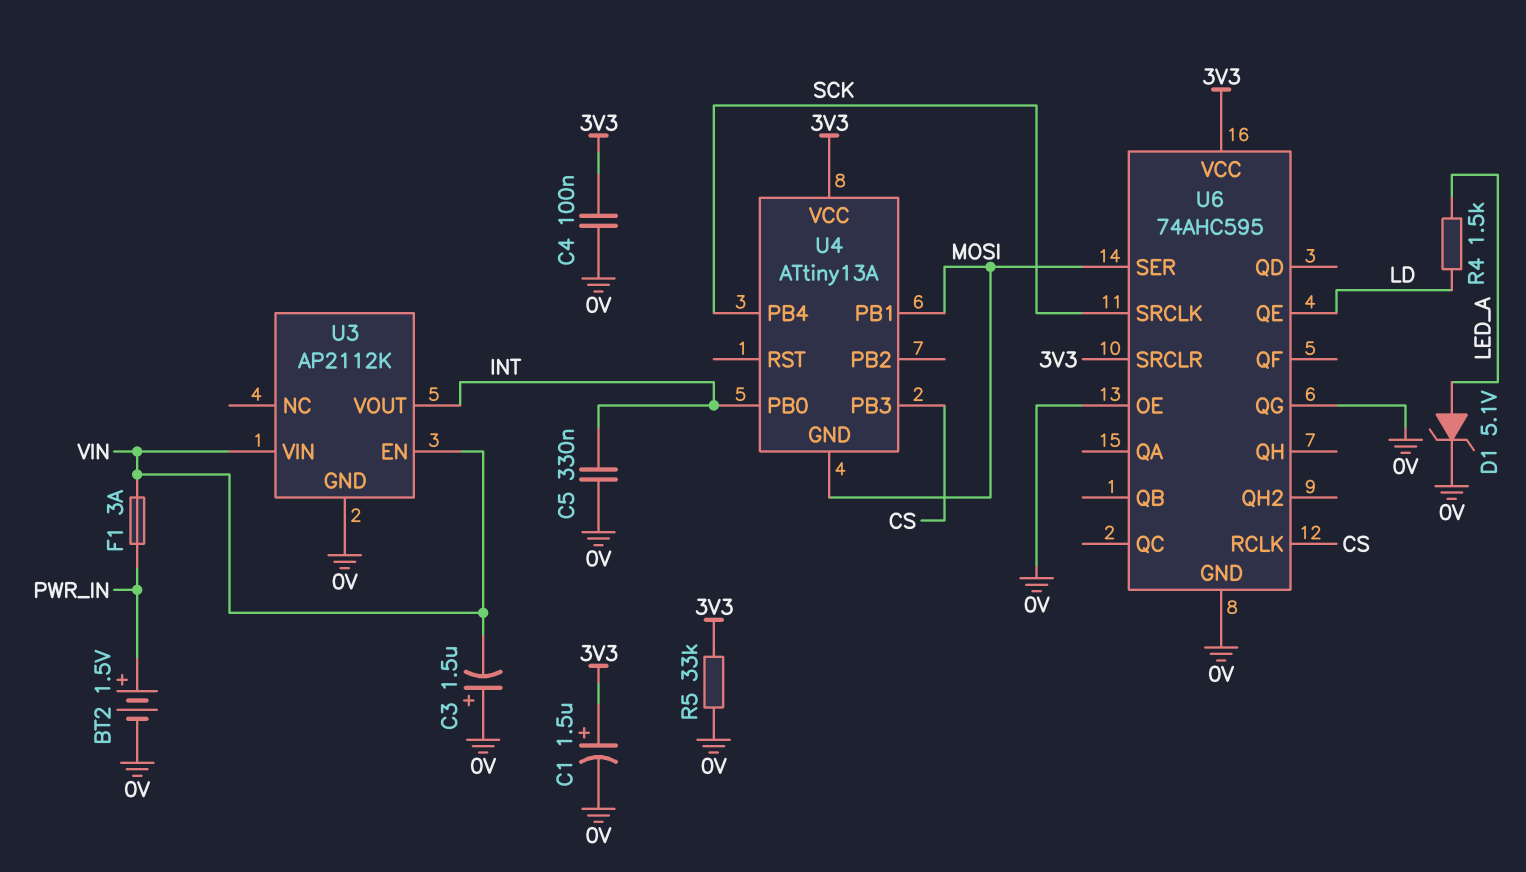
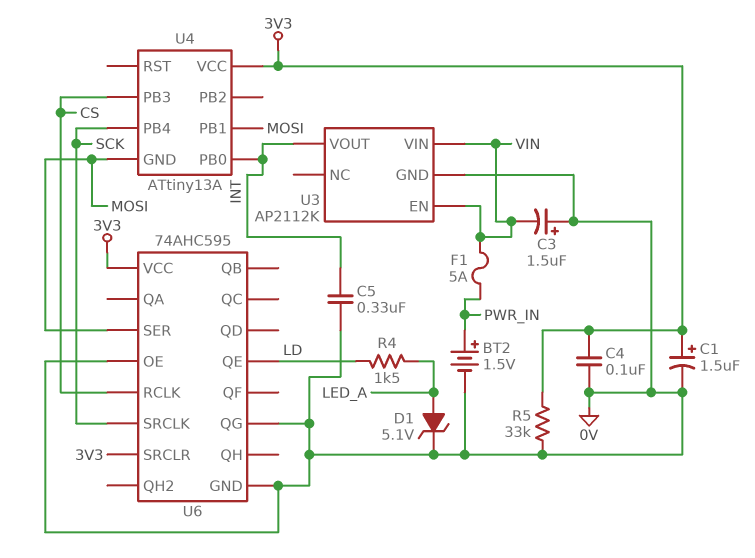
F1: 3A (PWR_IN, VIN) -> 5A (PWR_IN, VIN)

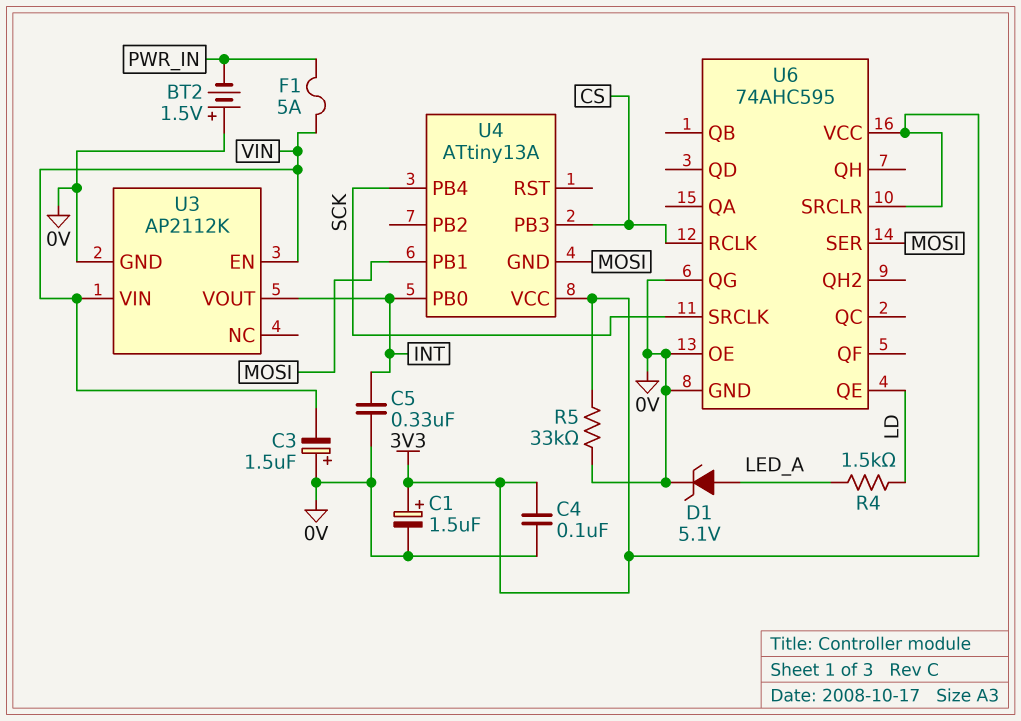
BT2: 1.5V (plus PWR_IN, minus 0V) -> 1.5V (plus 0V, minus PWR_IN)

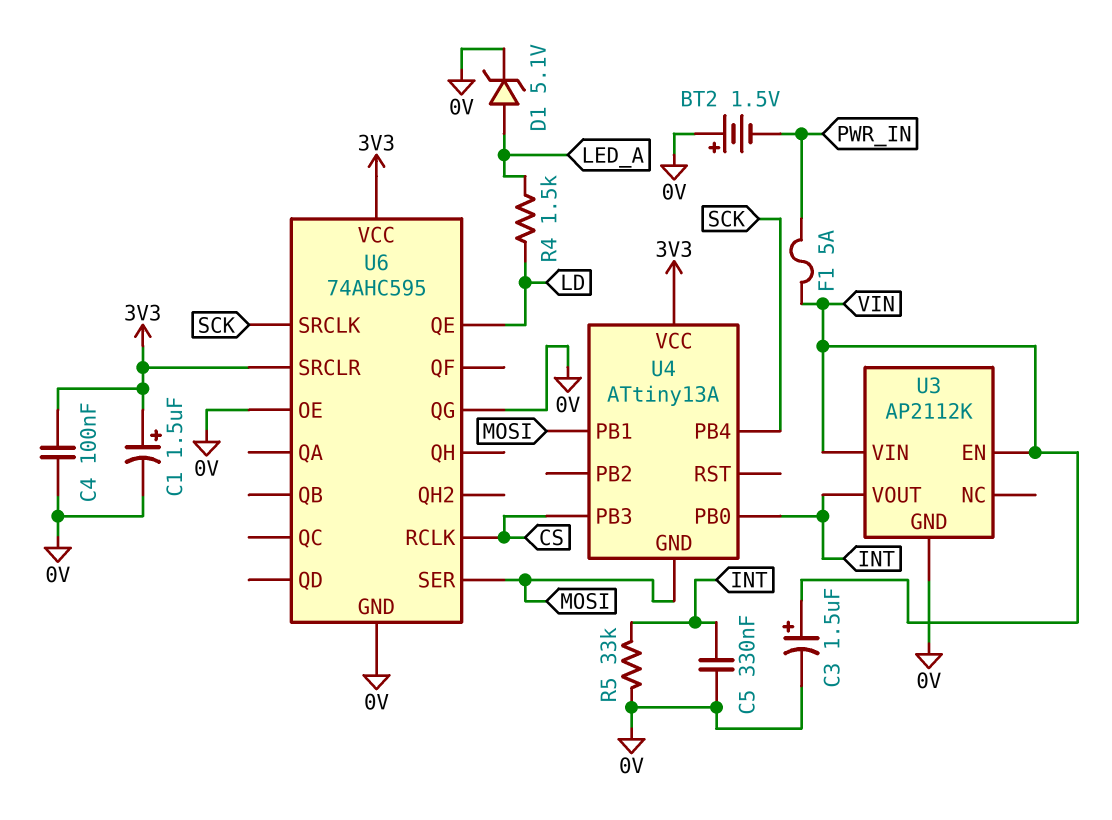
C3: 1.5uF (plus 0V, minus VIN) -> 1.5uF (plus VIN, minus 0V)
R5: 33k (0V, 3V3) -> 33k (0V, INT)

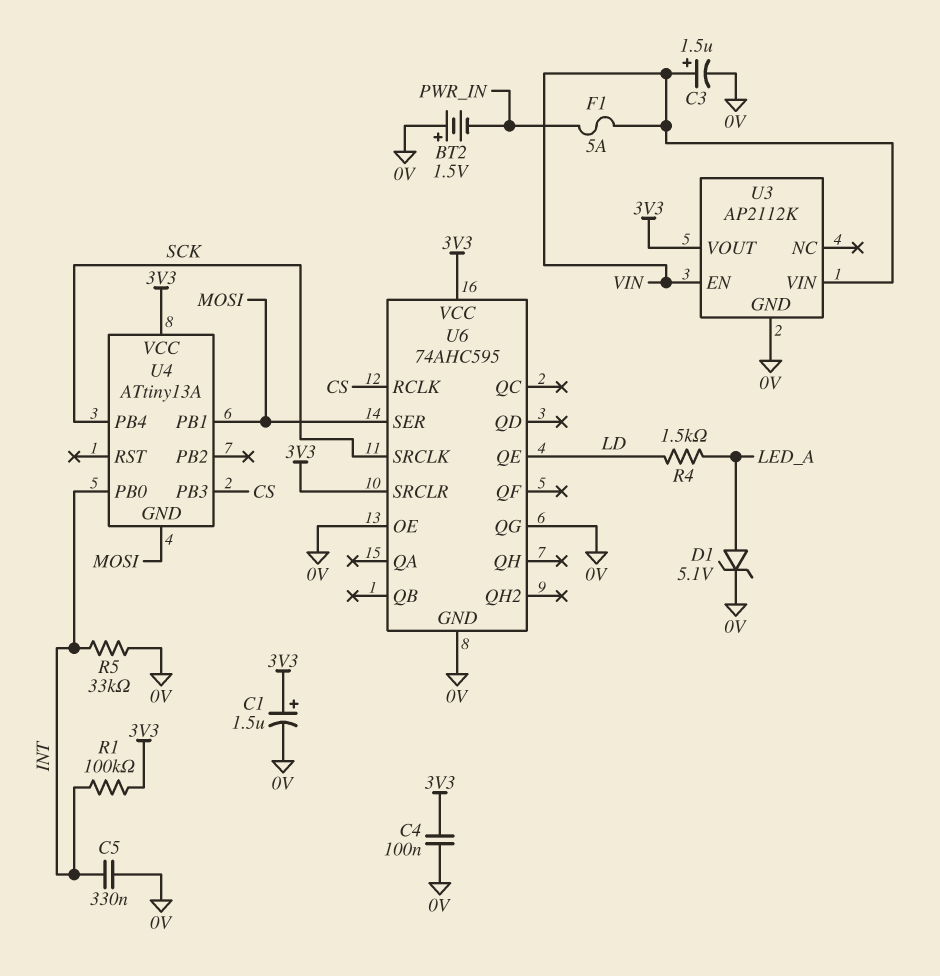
R1: none -> 100k (3V3, INT)
U3 pin VOUT: INT -> 3V3

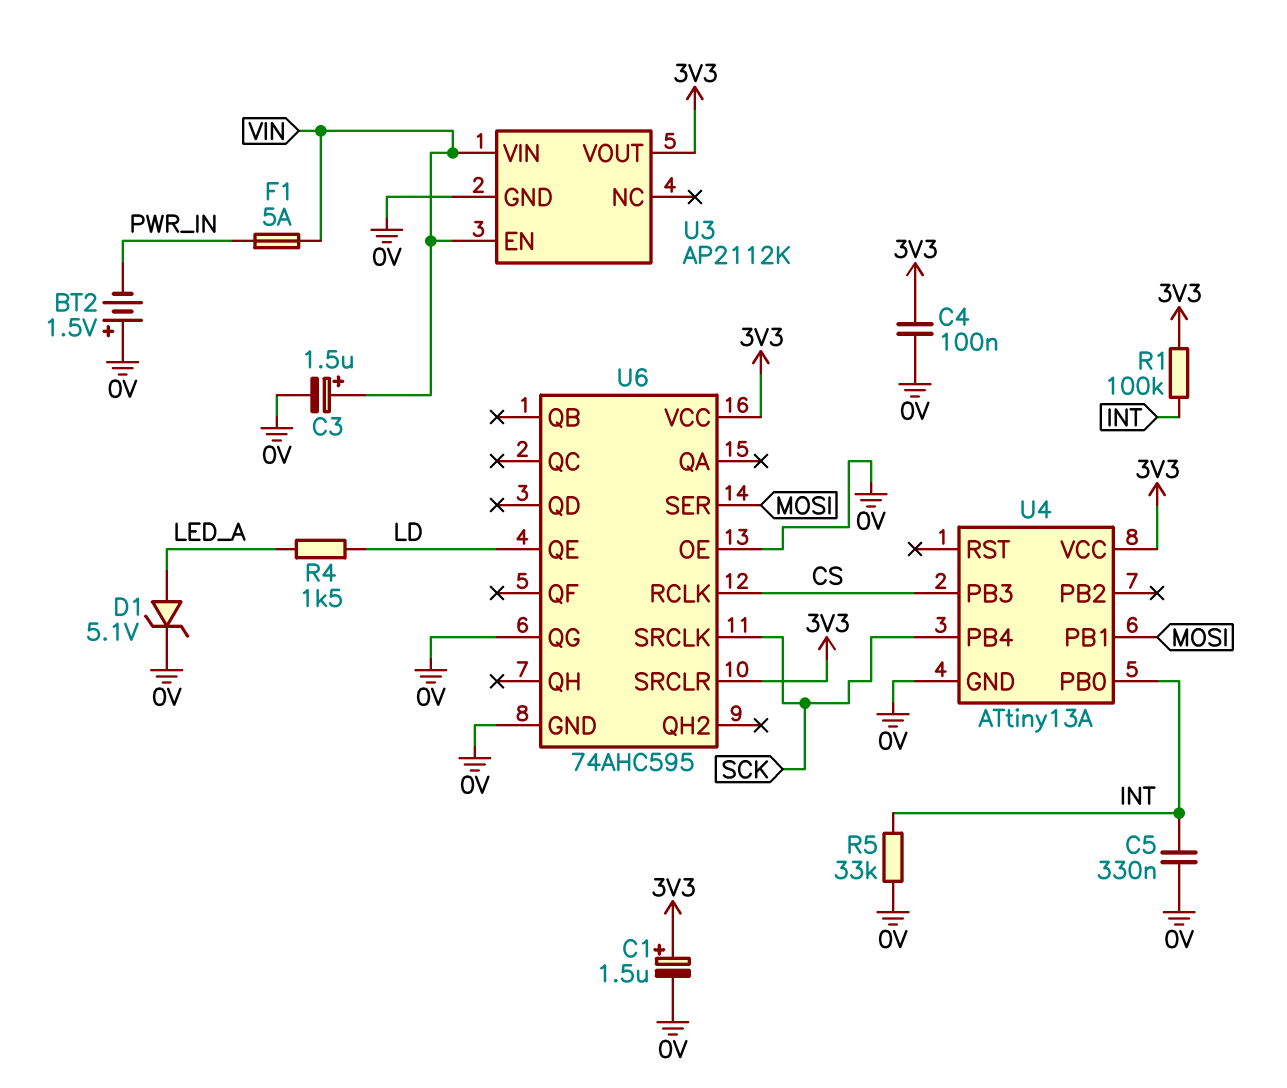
U4 pin GND: MOSI -> 0V

